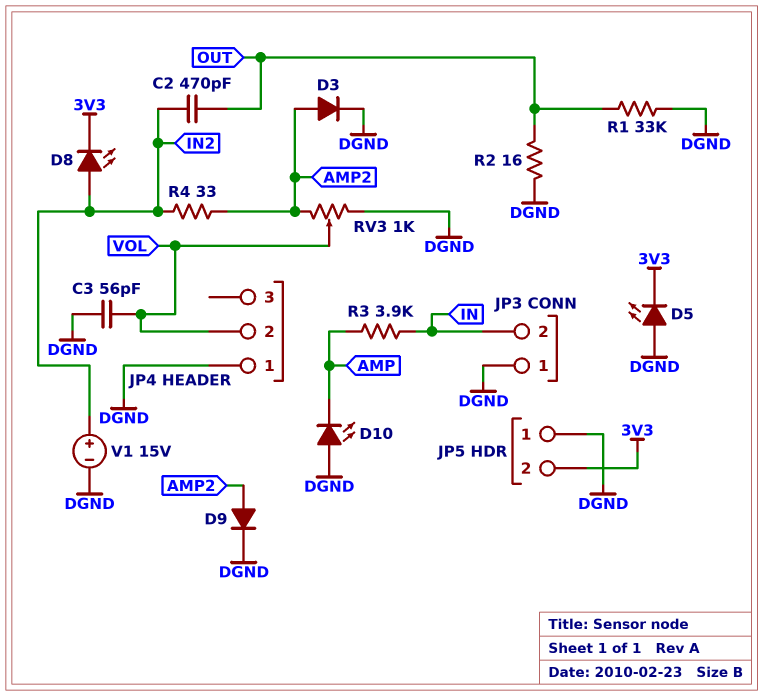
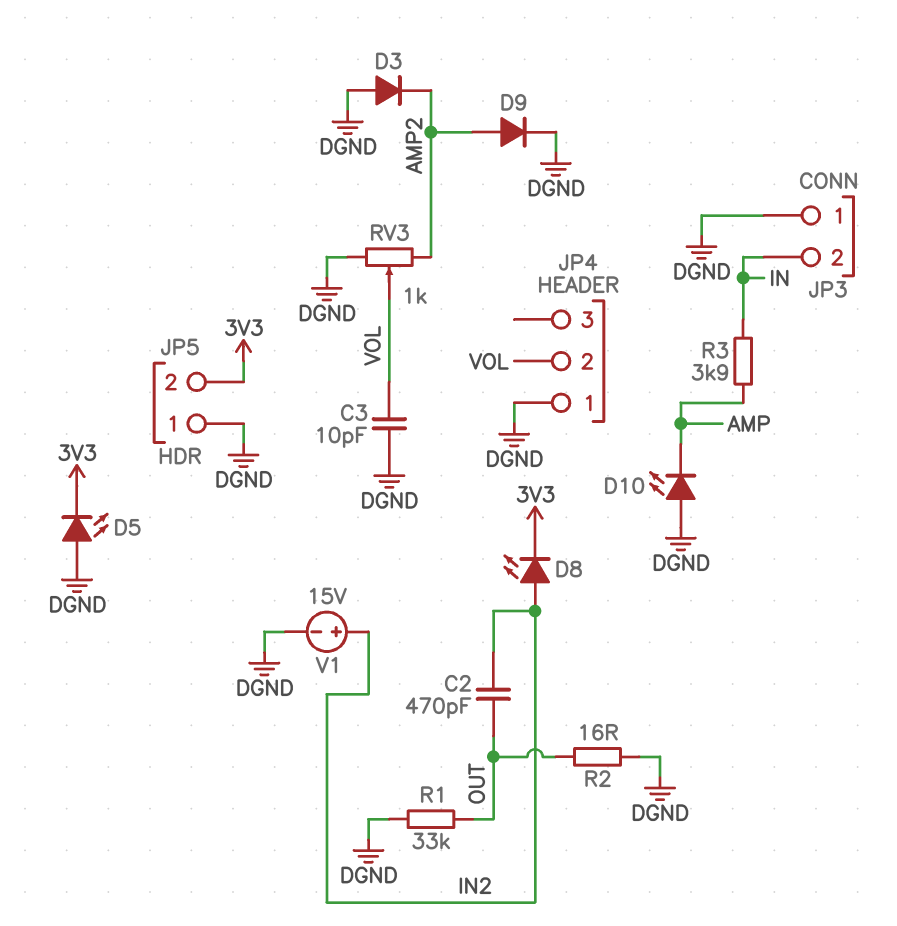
C3: 56pF (DGND, VOL) -> 10pF (DGND, VOL)
D3: diode (A AMP2, K DGND) -> diode (A DGND, K AMP2)
R4: 33 (AMP2, IN2) -> none

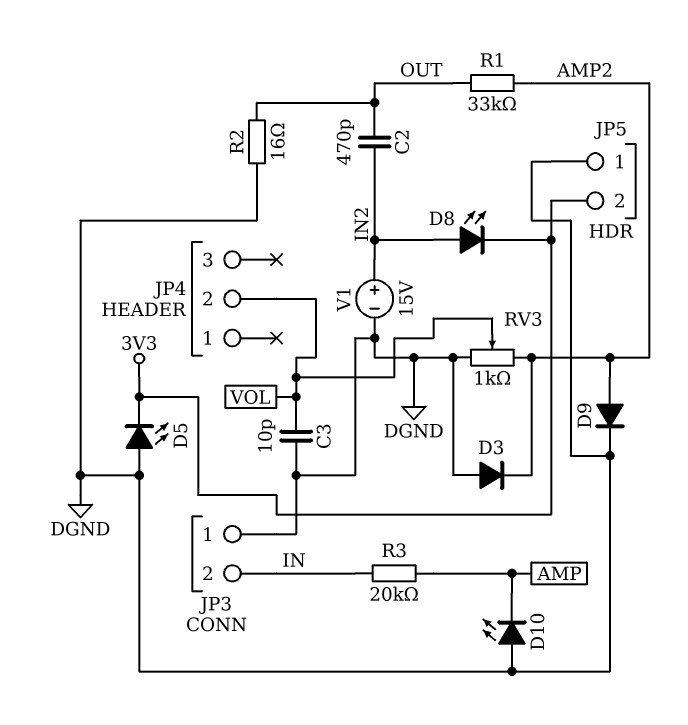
JP4 pin 1: DGND -> none
R1: 33k (DGND, OUT) -> 33k (AMP2, OUT)
R3: 3.9k (AMP, IN) -> 20k (AMP, IN)

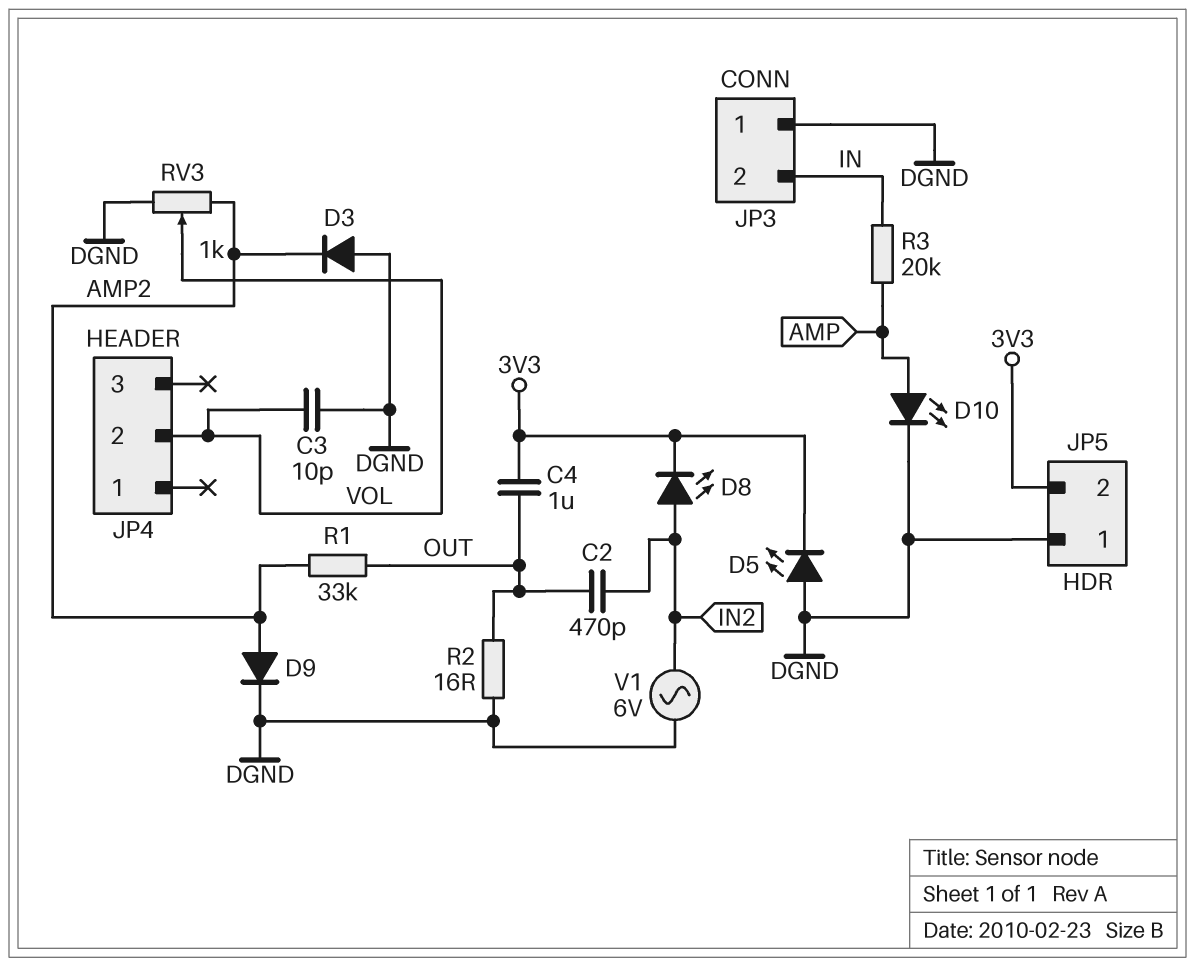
C4: none -> 1uF (3V3, OUT)
D10: LED (A DGND, K AMP) -> LED (A AMP, K DGND)
V1: 15V (plus IN2, minus DGND) -> AC 6V (DGND, IN2)

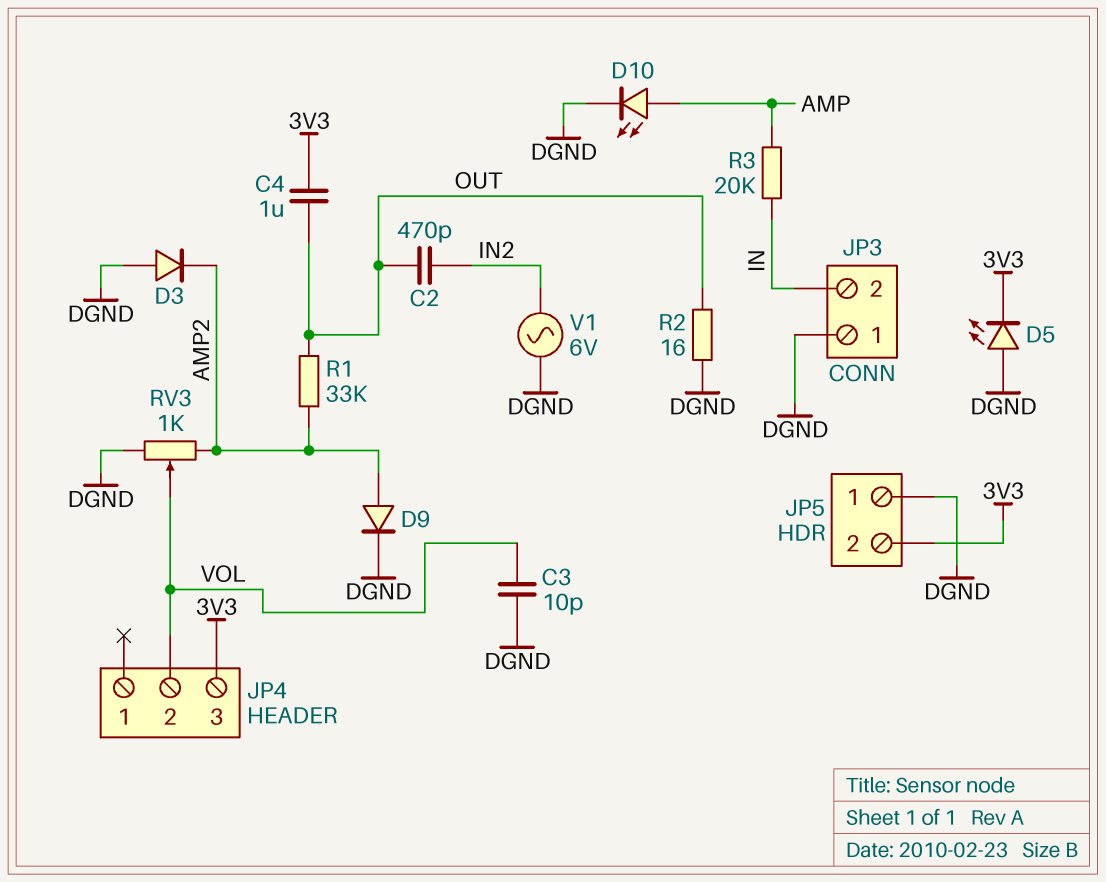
D8: LED (A IN2, K 3V3) -> none
JP4 pin 3: none -> 3V3

